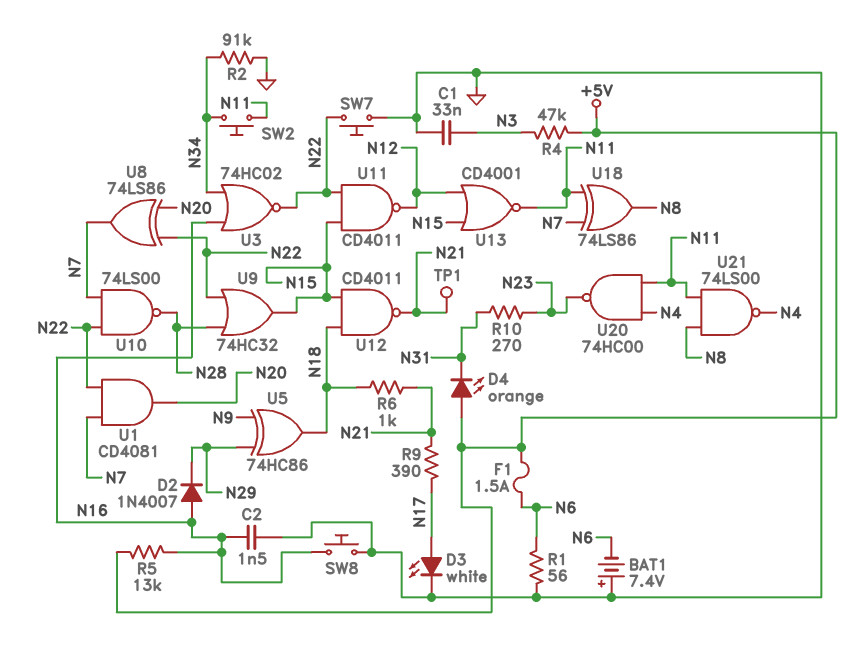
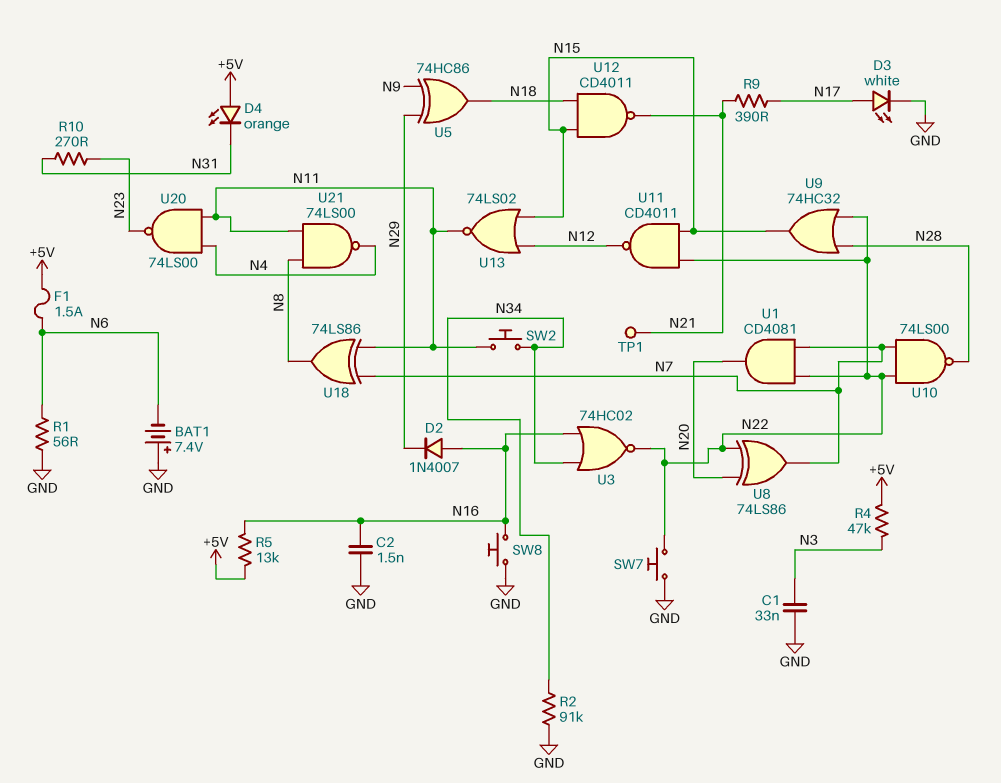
R6: 1k (N18, N21) -> none
U13: NOR CD4001 (in N12, in N15, out N11) -> NOR 74LS02 (in N12, in N15, out N11)
U20: NAND 74HC00 (in N4, in N11, out N23) -> NAND 74LS00 (in N4, in N11, out N23)

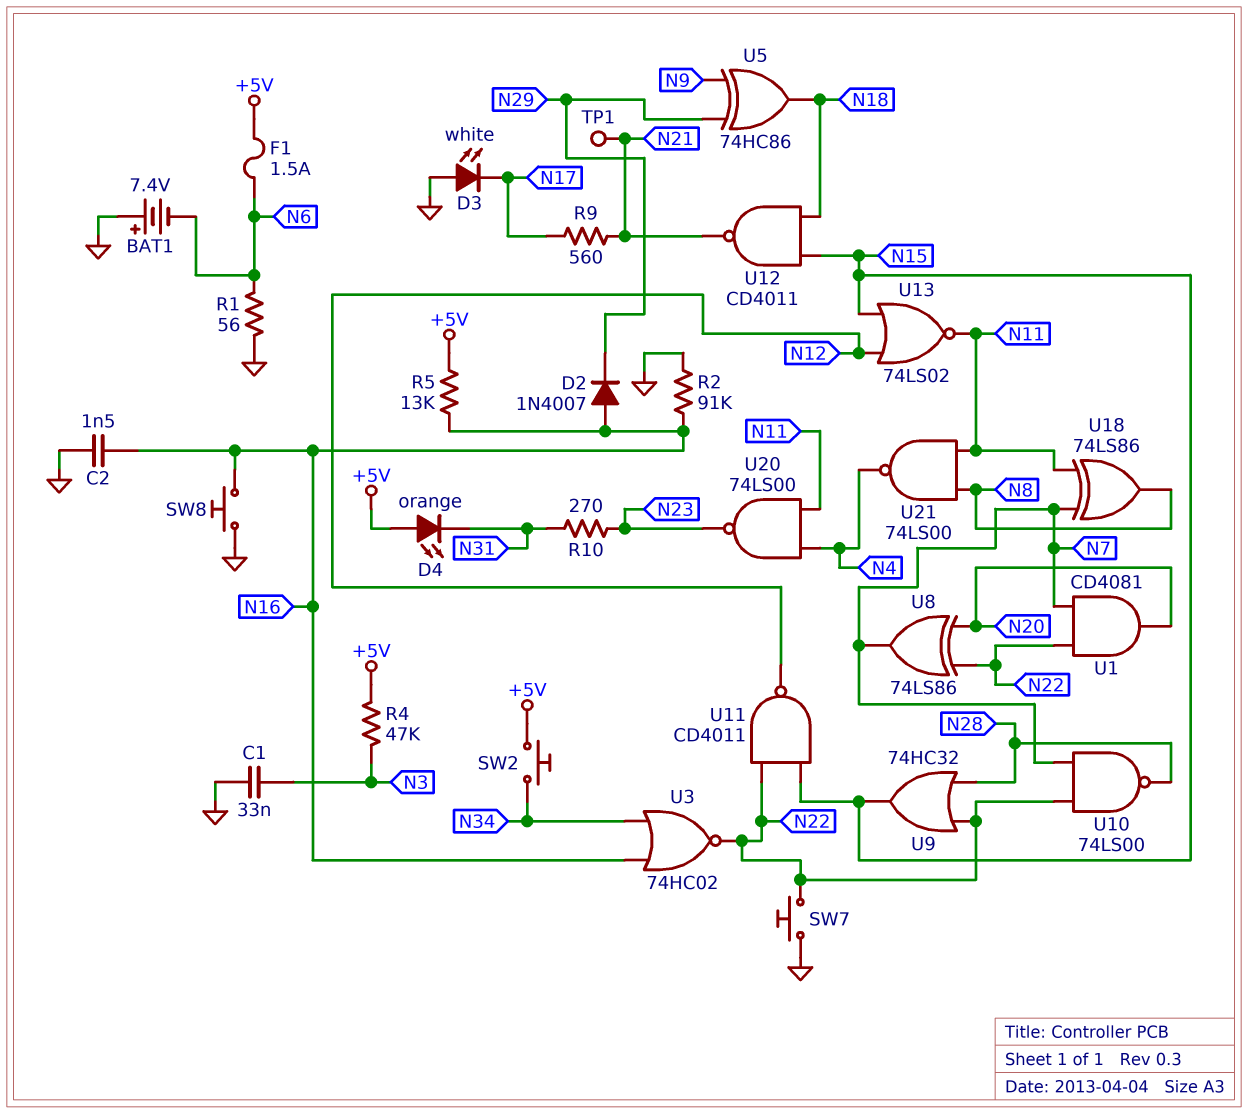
D3: LED white (A N17, K GND) -> LED white (A GND, K N17)
R2: 91k (GND, N34) -> 91k (GND, N16)
R9: 390 (N17, N21) -> 560 (N17, N21)
SW2: button (N11, N34) -> button (+5V, N34)

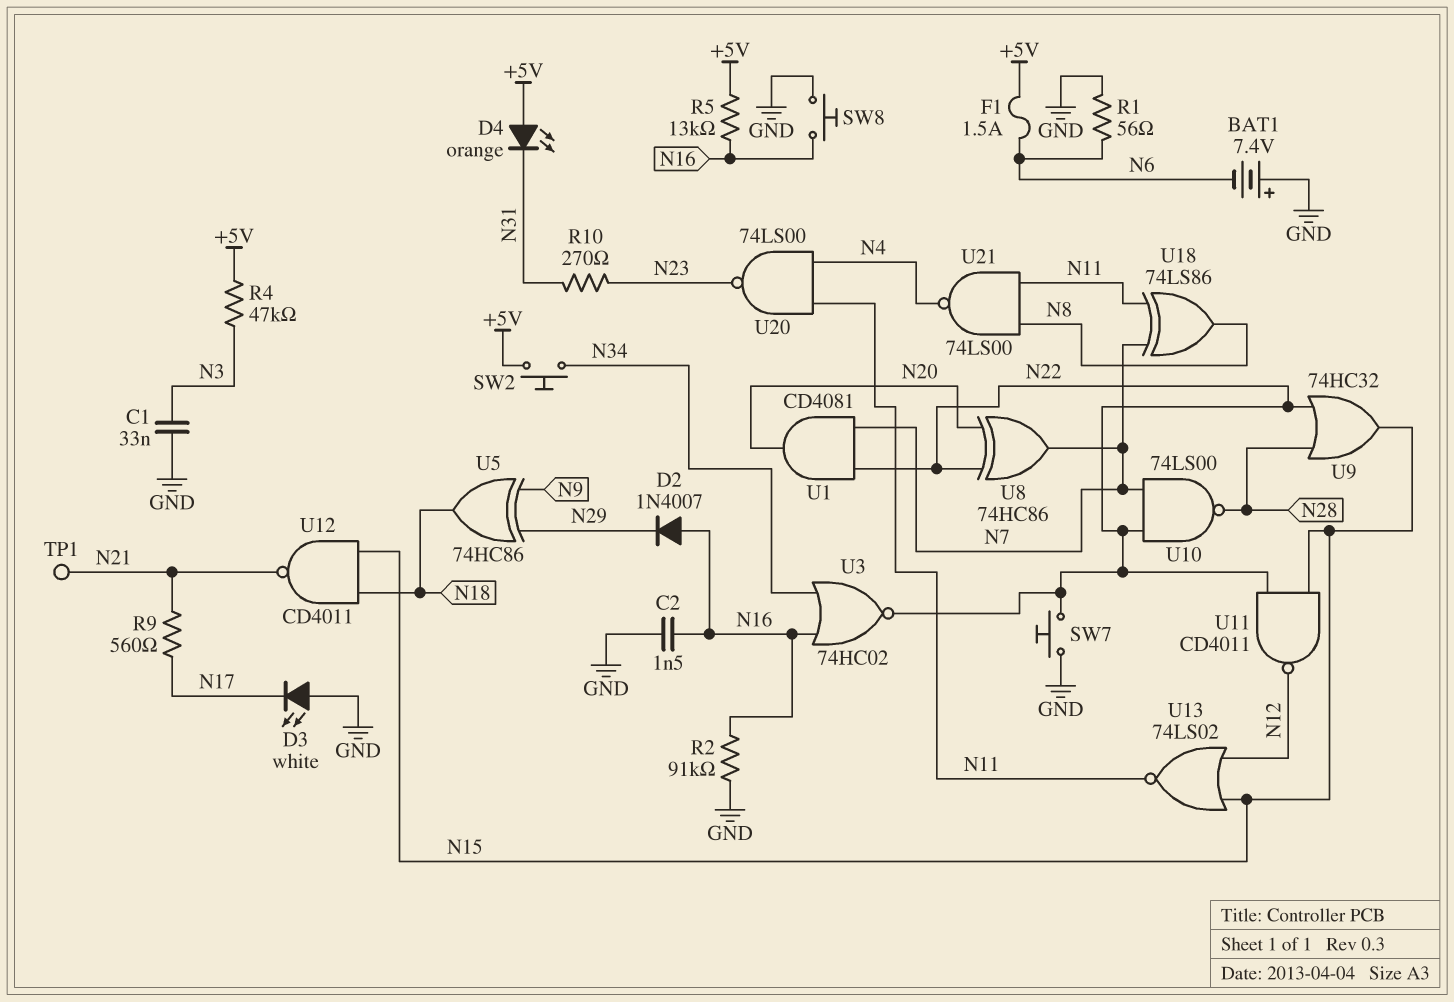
U8: XOR 74LS86 (in N20, in N22, out N7) -> XOR 74HC86 (in N20, in N22, out N7)

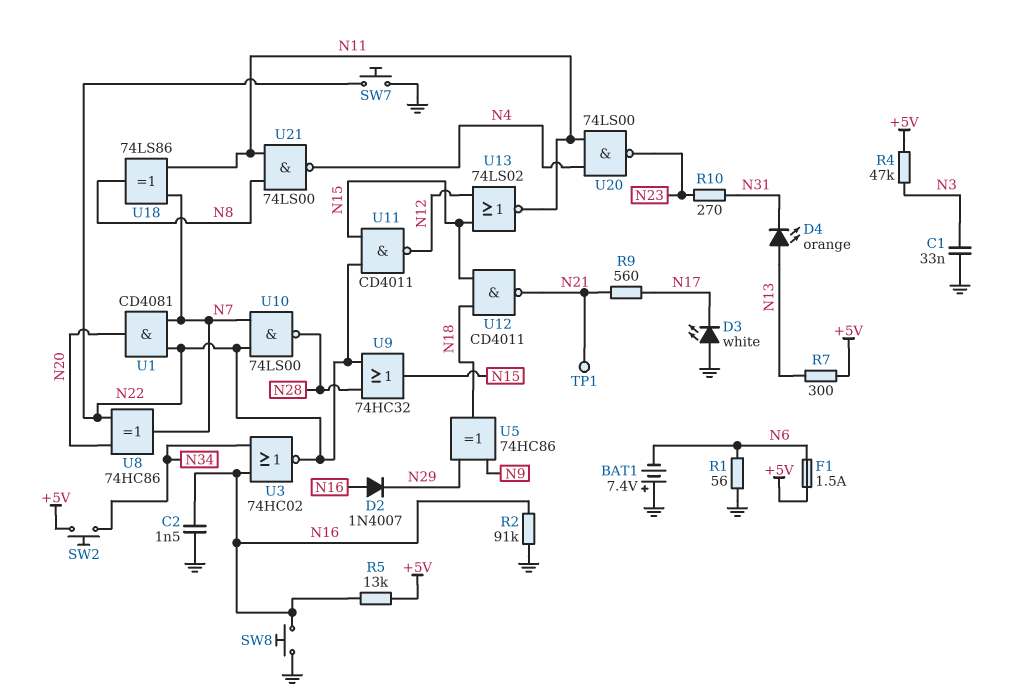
D4: LED orange (A +5V, K N31) -> LED orange (A N13, K N31)
R7: none -> 300 (+5V, N13)

